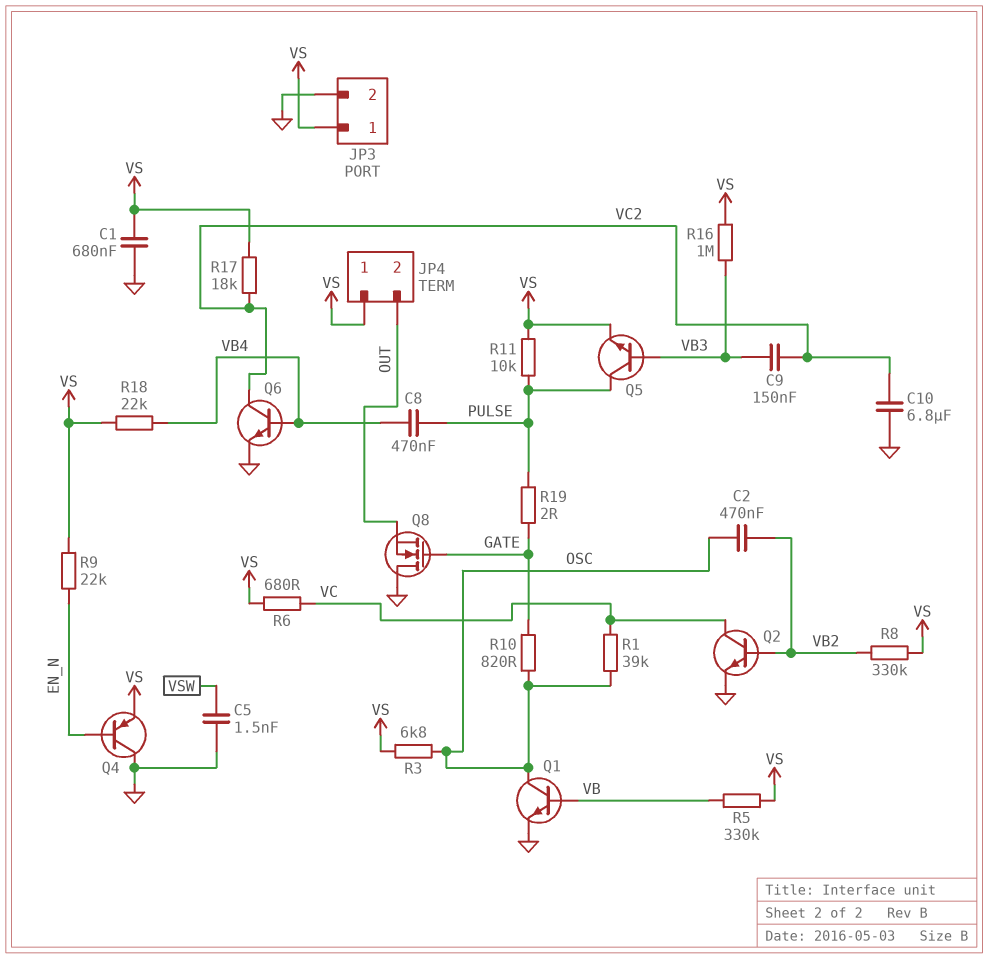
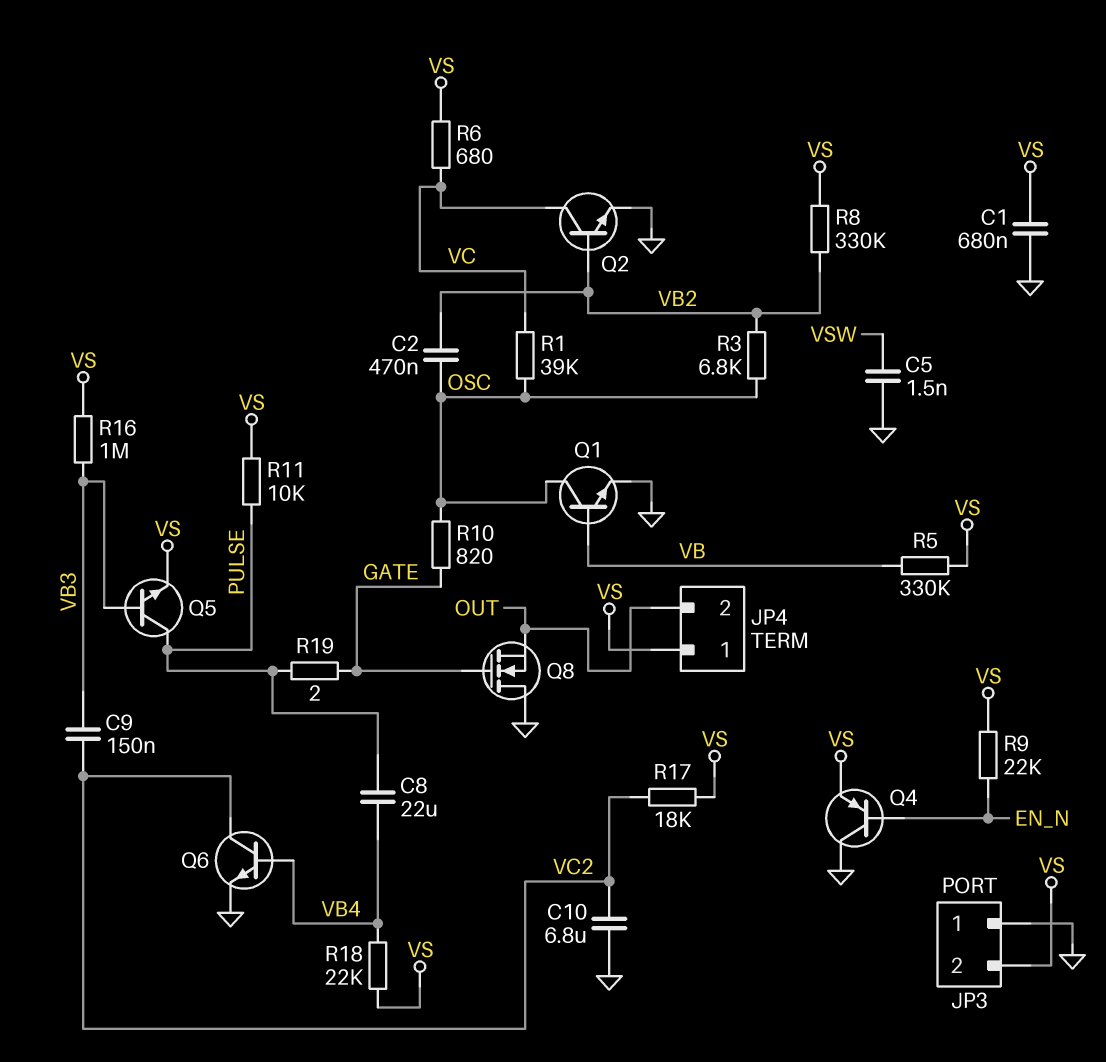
C8: 470nF (PULSE, VB4) -> 22uF (PULSE, VB4)
JP3 pin 1: VS -> GND
JP3 pin 2: GND -> VS
R3: 6.8k (OSC, VS) -> 6.8k (OSC, VB2)

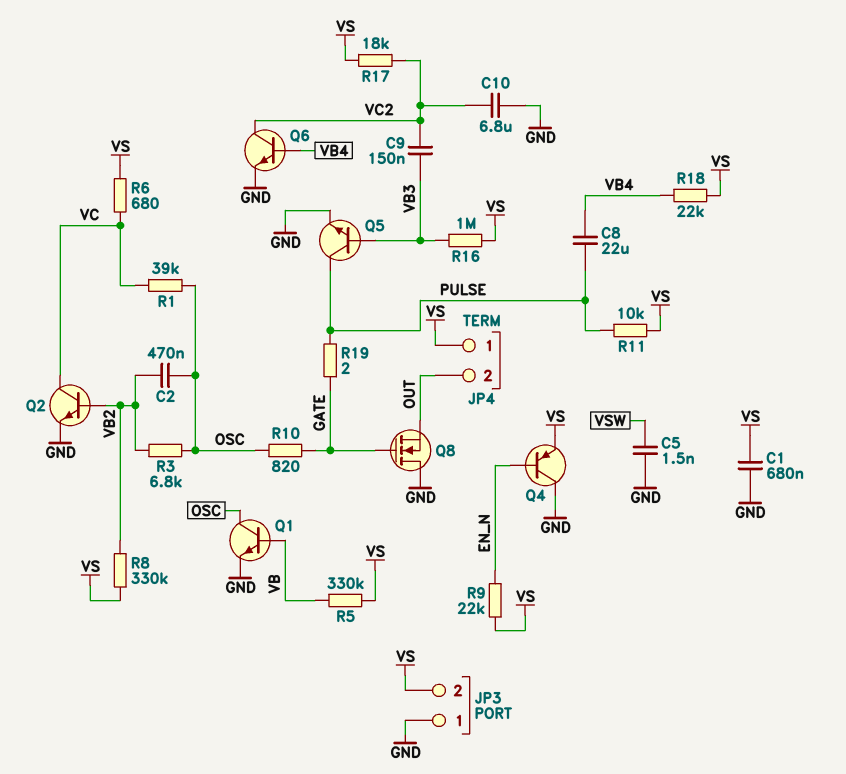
Q5: NPN (B VB3, C PULSE, E VS) -> NPN (B VB3, C PULSE, E GND)

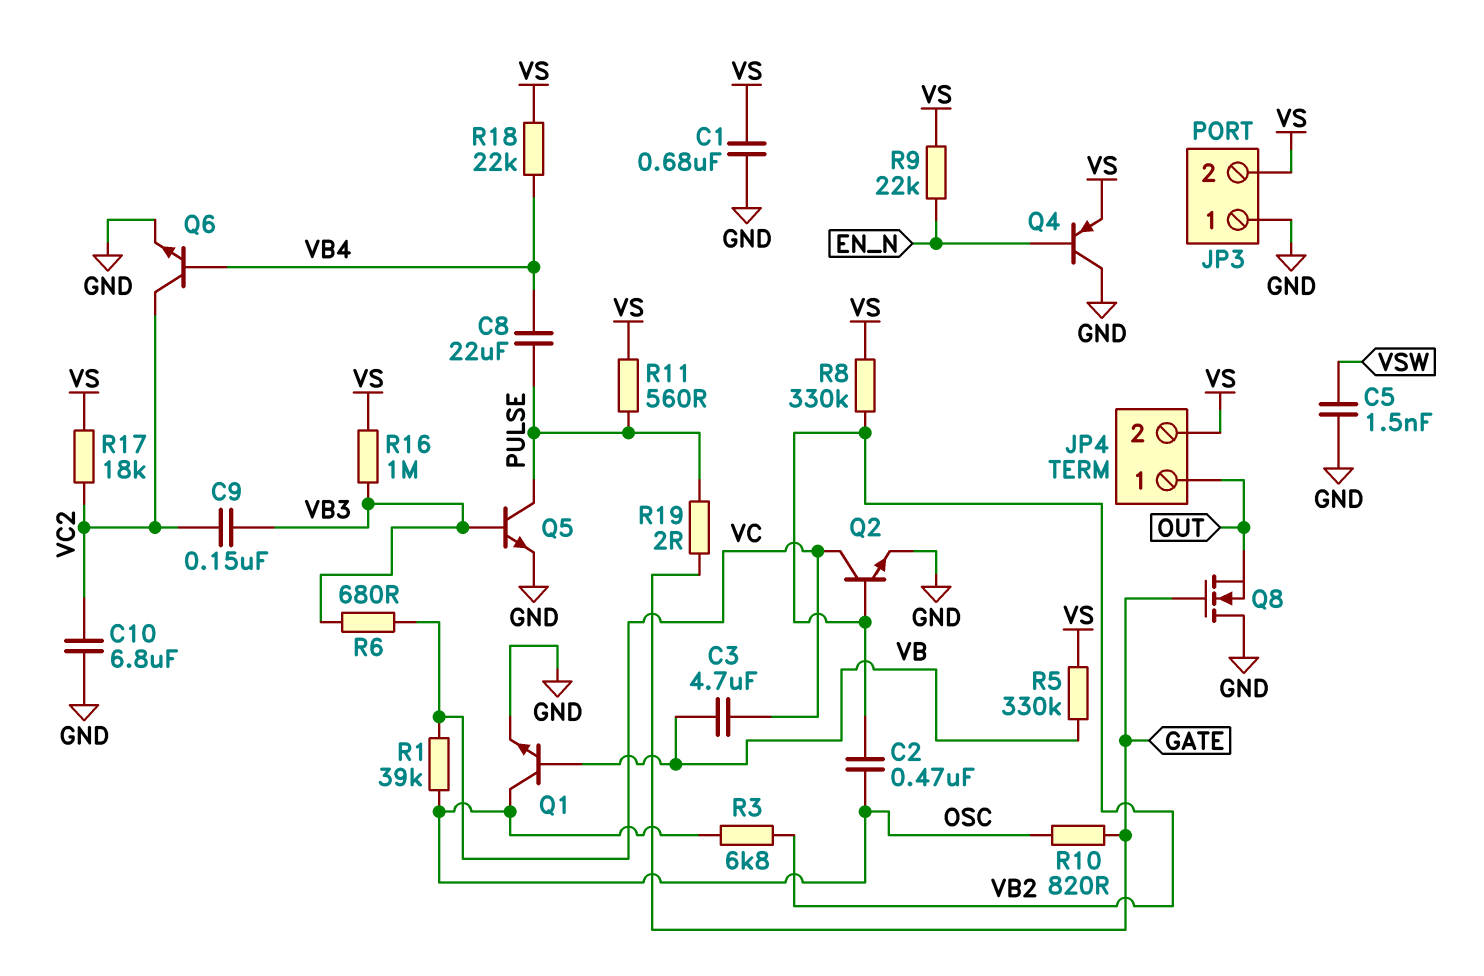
C3: none -> 4.7uF (VB, VC)
JP4 pin 1: VS -> OUT
JP4 pin 2: OUT -> VS
R6: 680 (VC, VS) -> 680 (VB3, VC)
R11: 10k (PULSE, VS) -> 560 (PULSE, VS)

